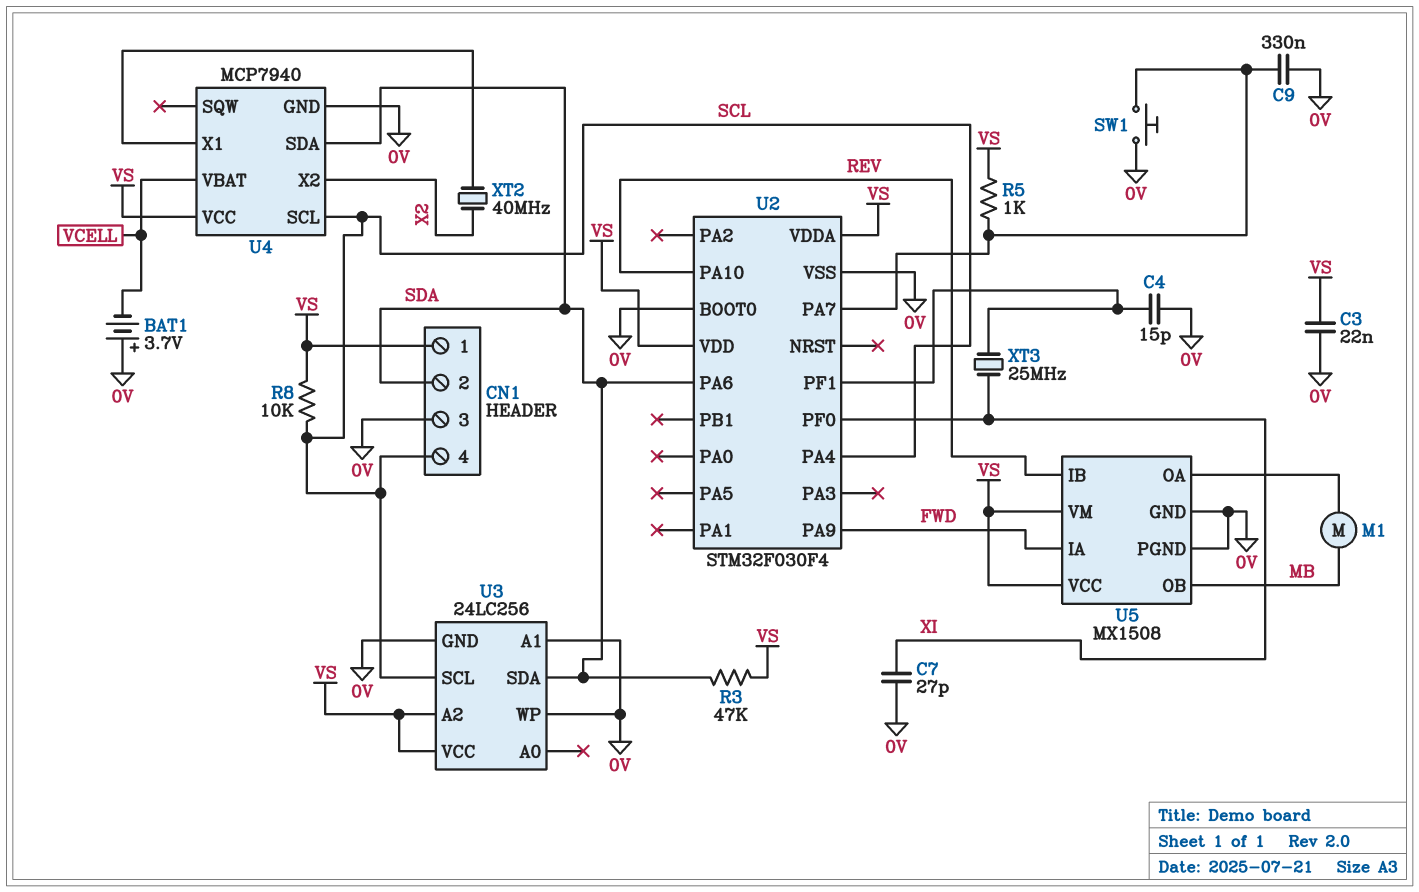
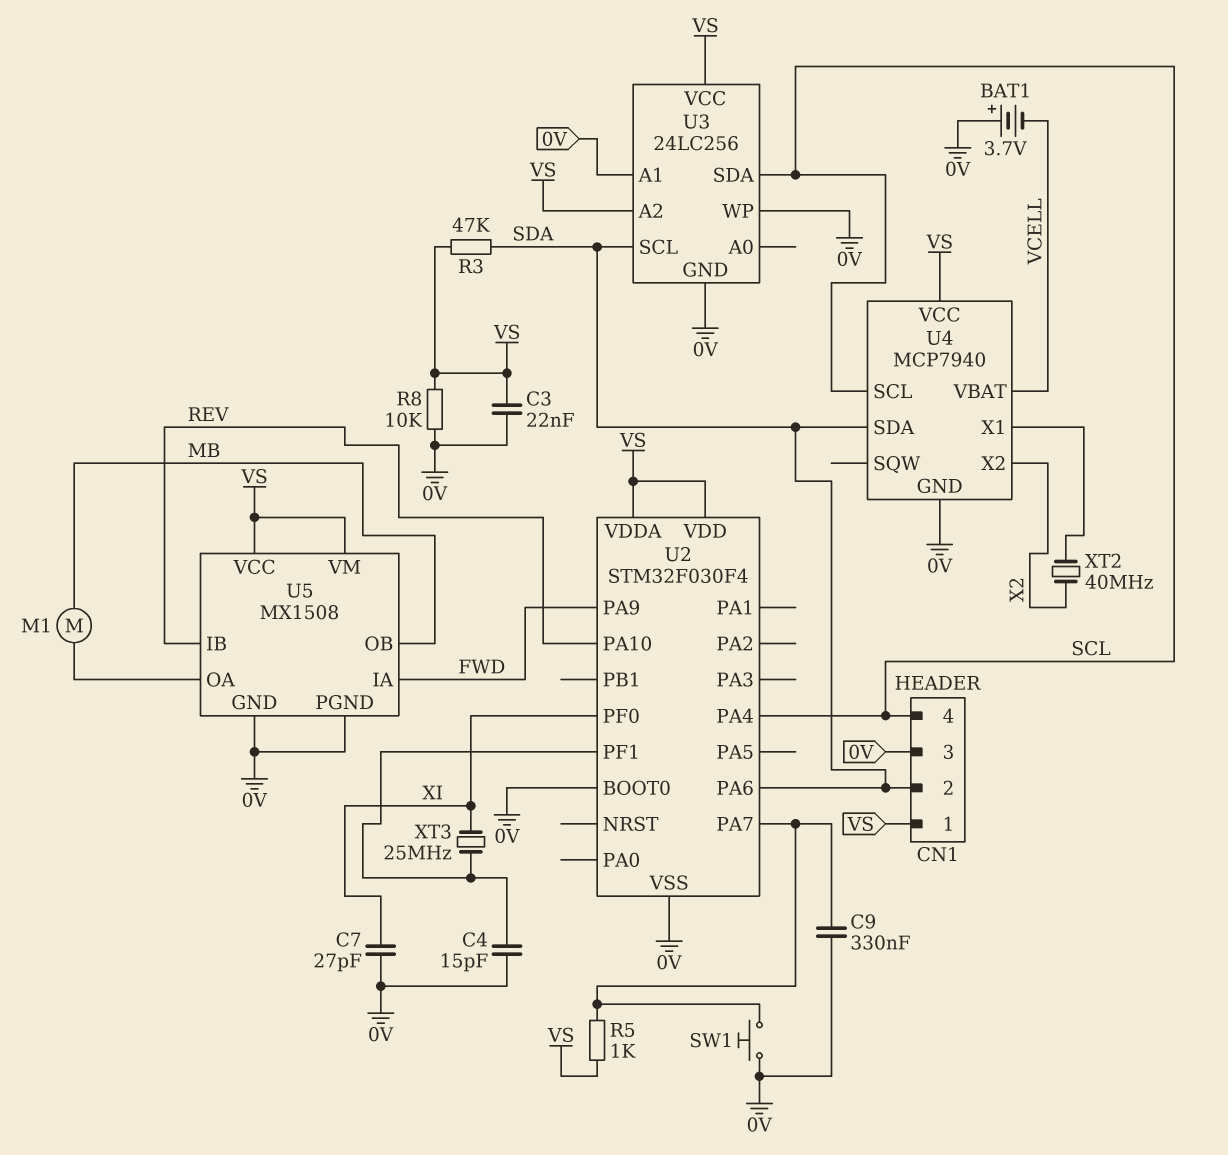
R8: 10k (SCL, VS) -> 10k (0V, VS)
U3 pin SCL: SCL -> SDA
U3 pin SDA: SDA -> SCL

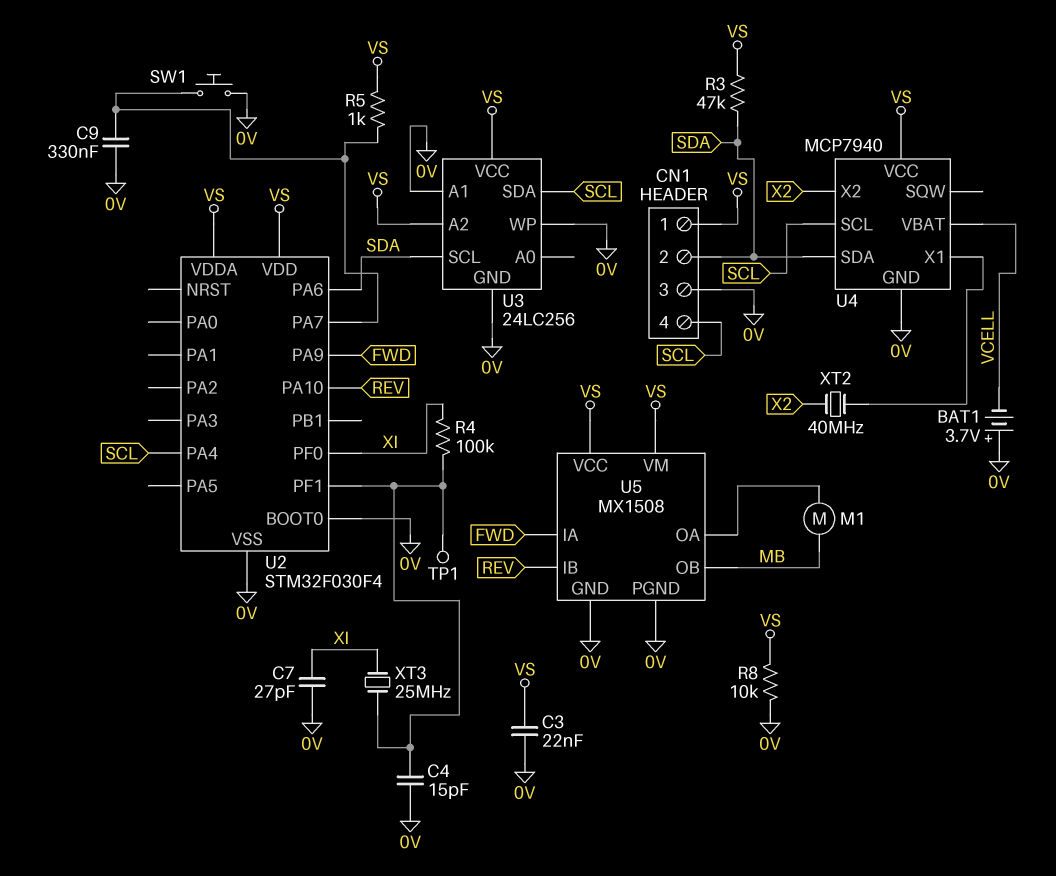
R4: none -> 100k (U2/PF1, XI)
TP1: none -> test point (U2/PF1)

